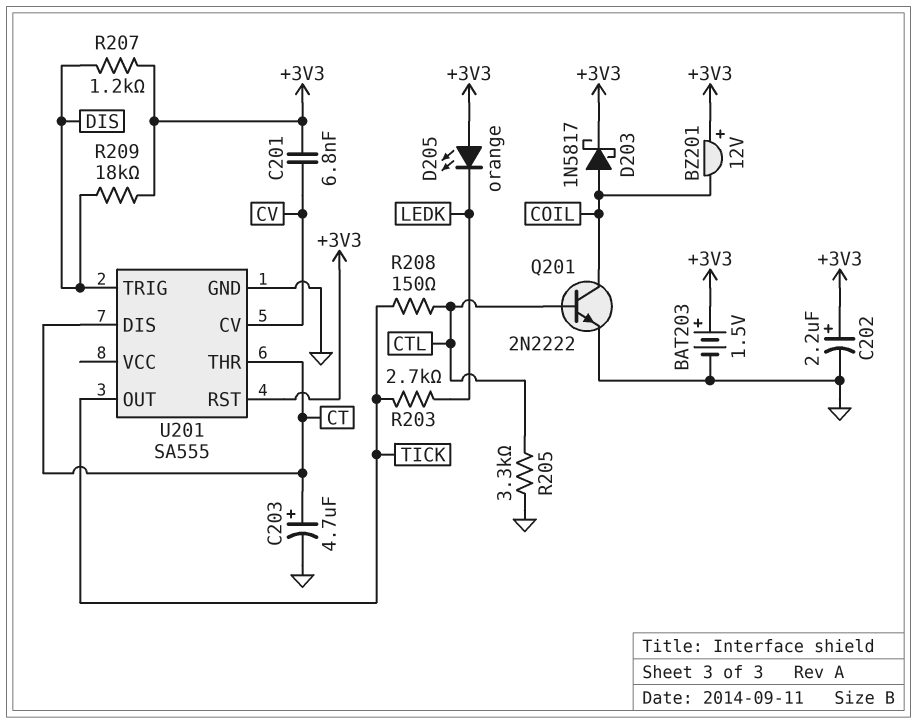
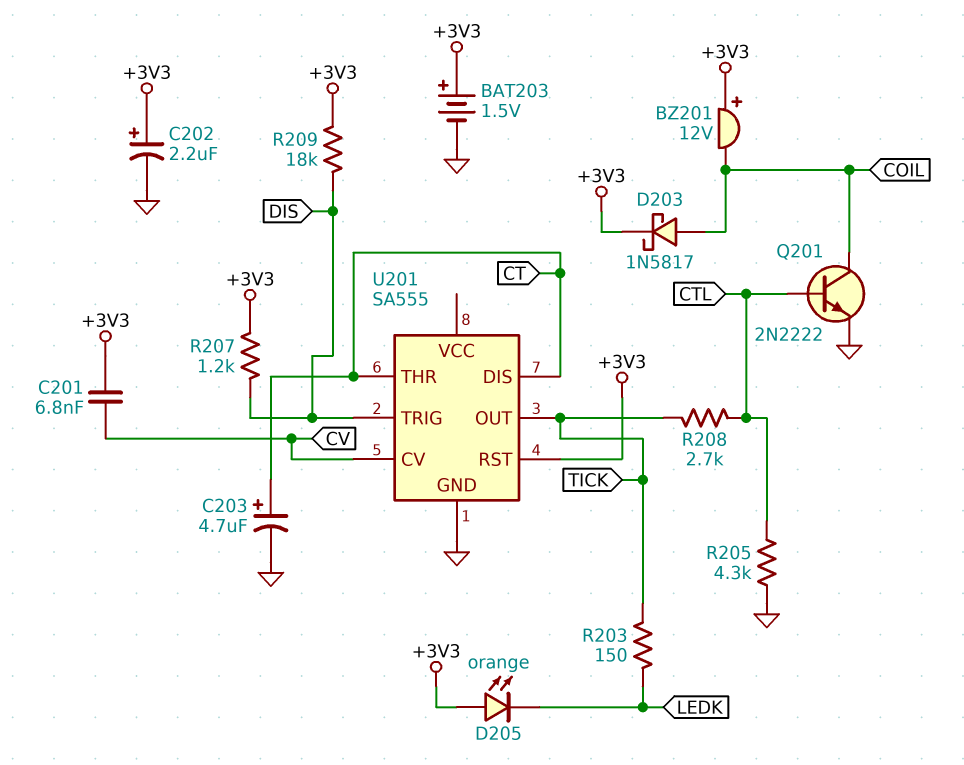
R203: 2.7k (LEDK, TICK) -> 150 (LEDK, TICK)
R205: 3.3k (CTL, GND) -> 4.3k (CTL, GND)
R208: 150 (CTL, TICK) -> 2.7k (CTL, TICK)

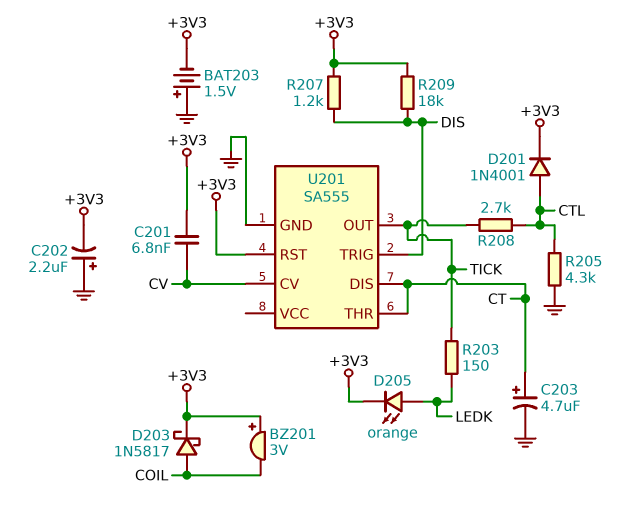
BAT203: 1.5V (plus +3V3, minus GND) -> 1.5V (plus GND, minus +3V3)
BZ201: buzzer 12V (plus +3V3, minus COIL) -> buzzer 3V (plus +3V3, minus COIL)
C202: 2.2uF (plus +3V3, minus GND) -> 2.2uF (plus GND, minus +3V3)
D201: none -> diode 1N4001 (A CTL, K +3V3)
D205: LED orange (A +3V3, K LEDK) -> LED orange (A LEDK, K +3V3)
Q201: NPN 2N2222 (B CTL, C COIL, E GND) -> none

